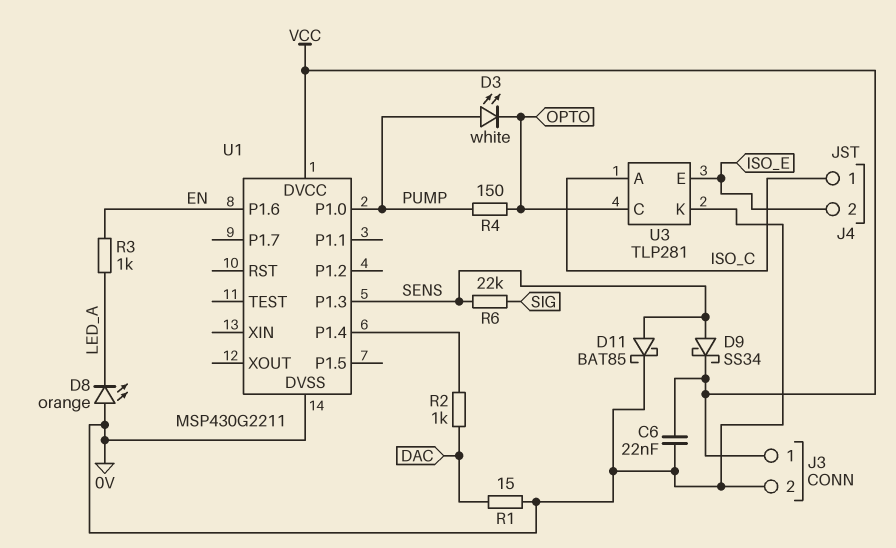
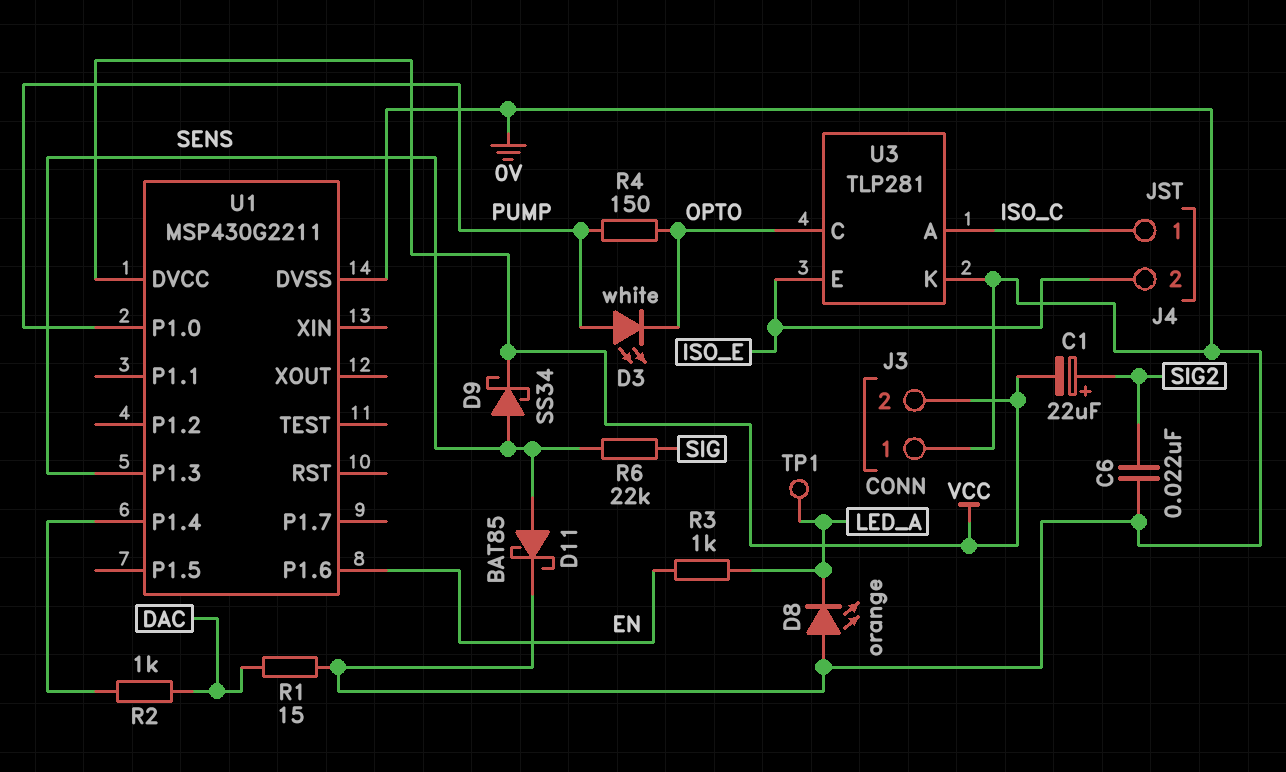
C1: none -> 22uF (plus SIG2, minus VCC)
C6: 22nF (0V, VCC) -> 22nF (0V, SIG2)
J3 pin 1: VCC -> 0V
J3 pin 2: 0V -> VCC
TP1: none -> test point (LED_A)

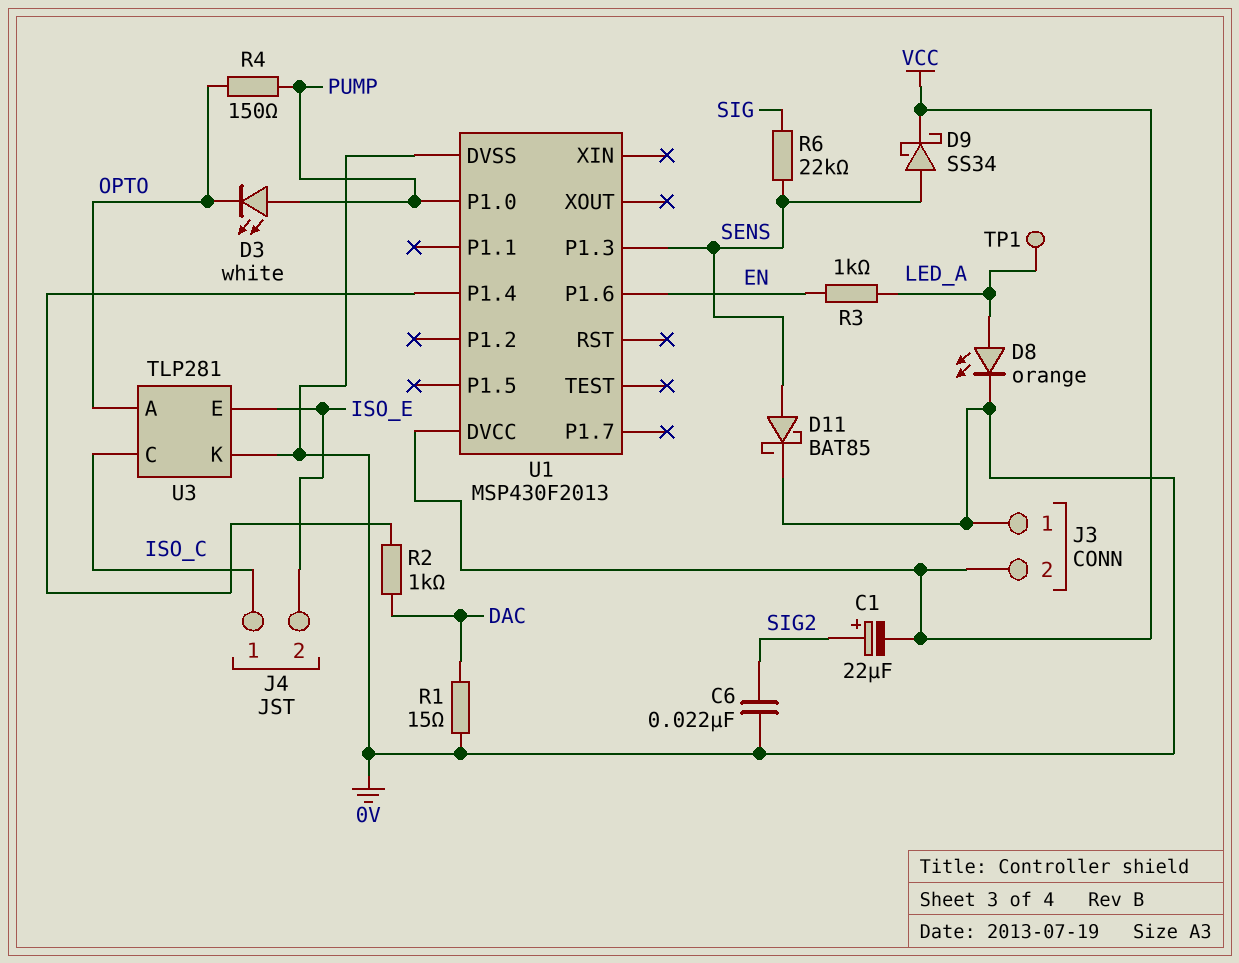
D8: LED orange (A 0V, K LED_A) -> LED orange (A LED_A, K 0V)
U1: MSP430G2211 -> MSP430F2013
U3 pin A: ISO_C -> OPTO
U3 pin C: OPTO -> ISO_C

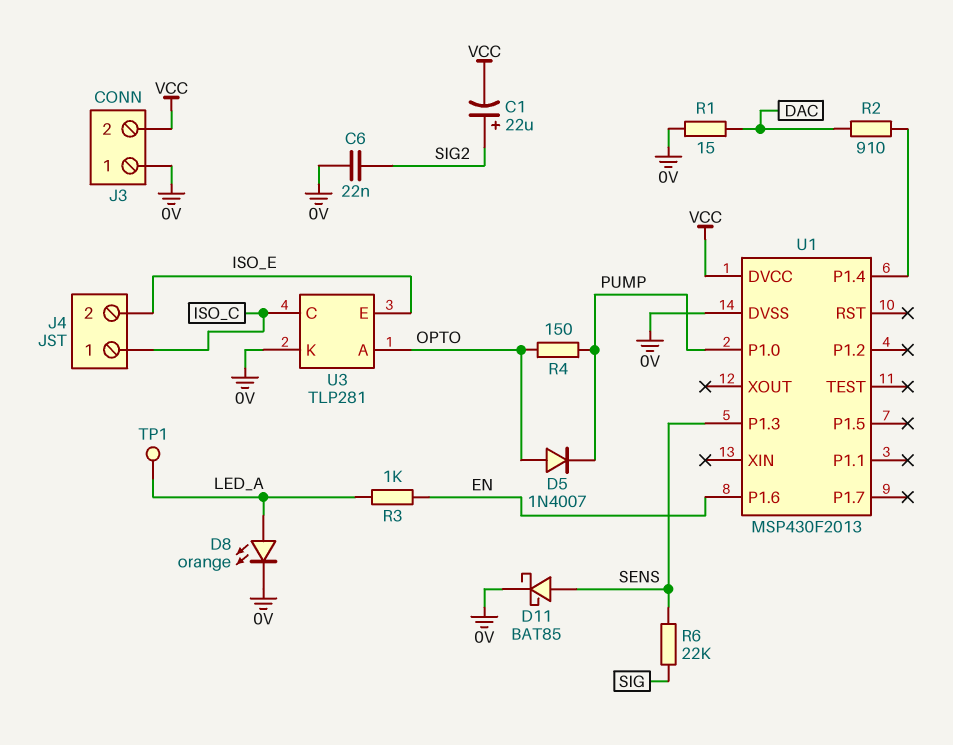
D3: LED white (A PUMP, K OPTO) -> none
D5: none -> diode 1N4007 (A OPTO, K PUMP)
D9: schottky SS34 (A SENS, K VCC) -> none
R2: 1k (DAC, U1/P1.4) -> 910 (DAC, U1/P1.4)

